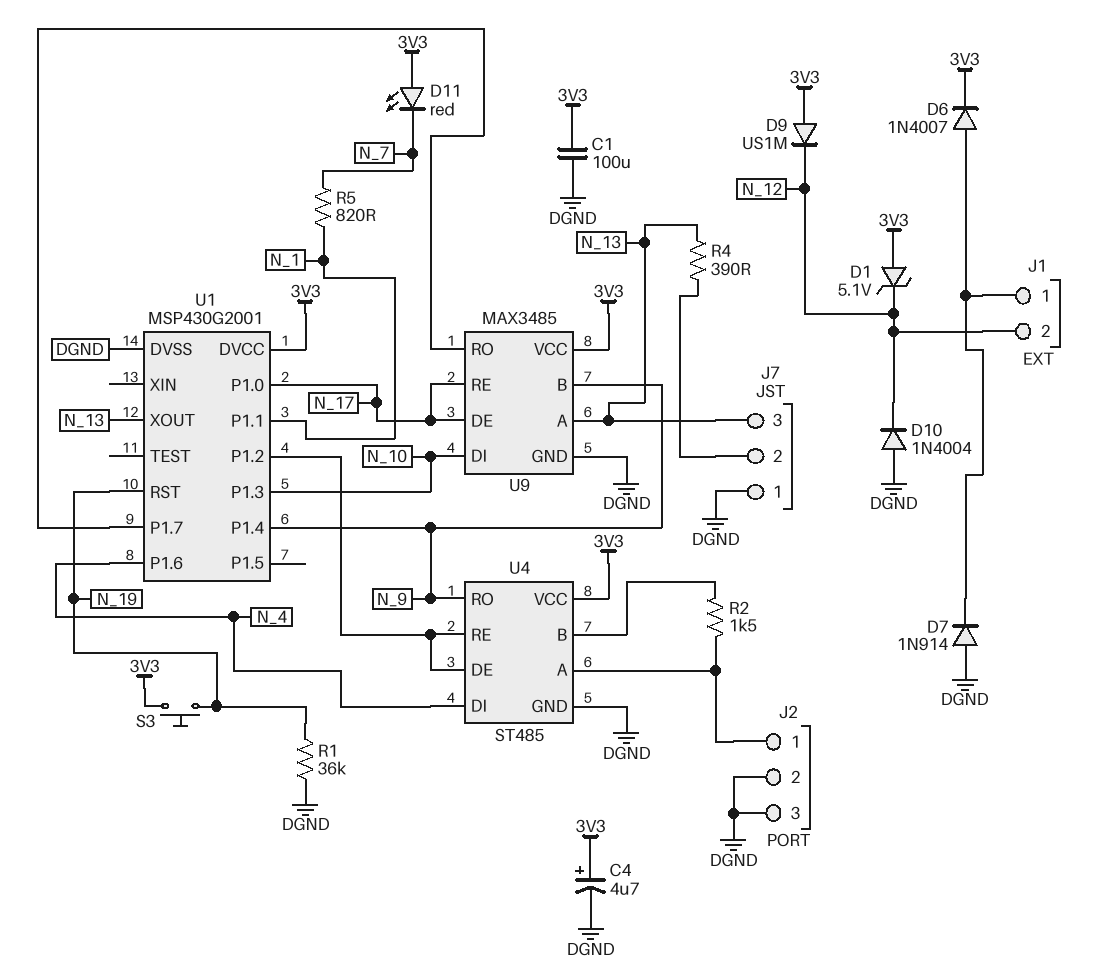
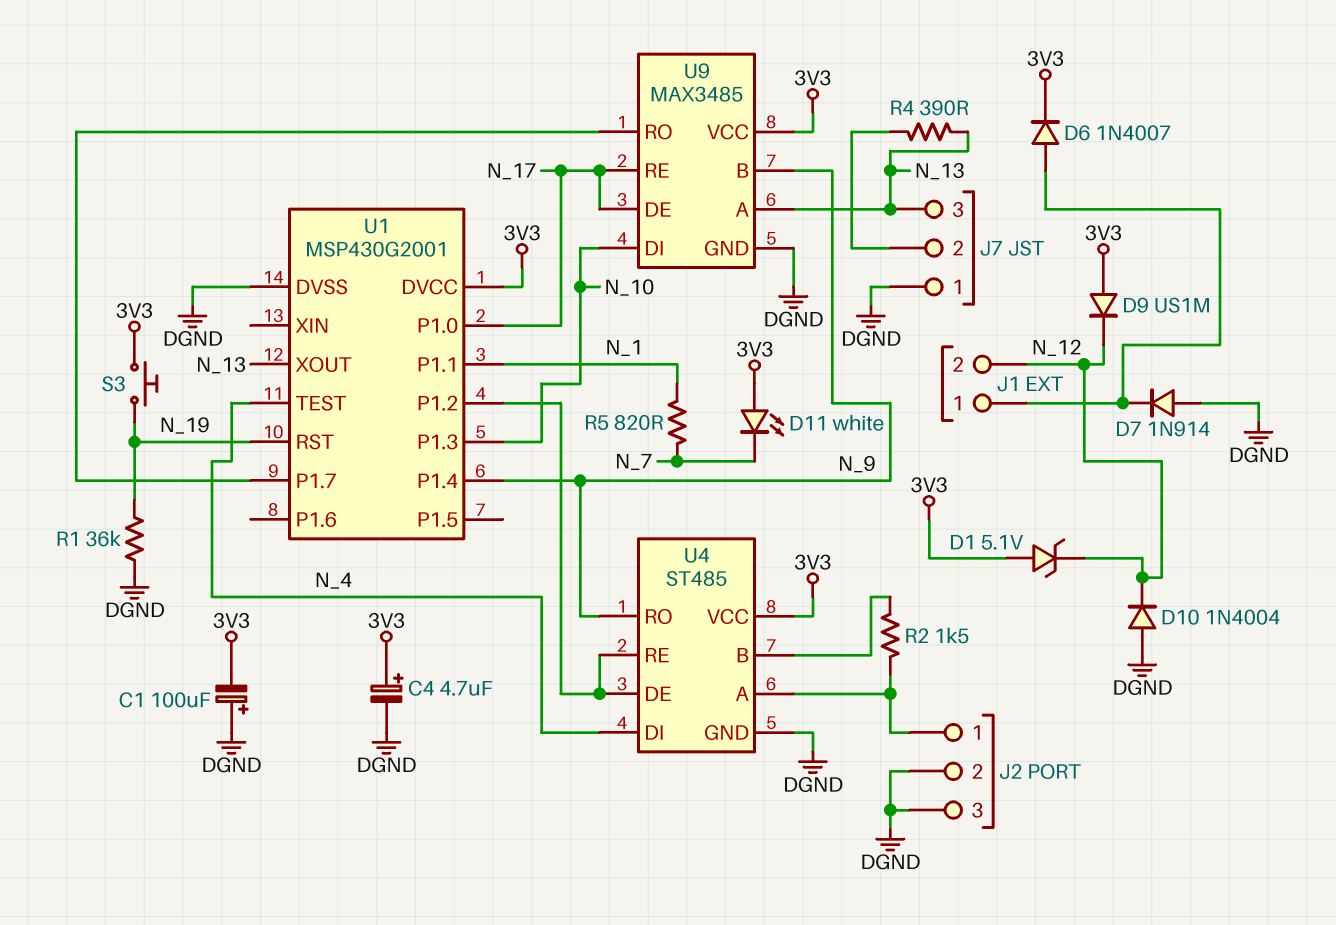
C1: 100uF (3V3, DGND) -> 100uF (plus DGND, minus 3V3)
D11: LED red (A 3V3, K N_7) -> LED white (A 3V3, K N_7)
U1 pin P1.6: N_4 -> none
U1 pin TEST: none -> N_4

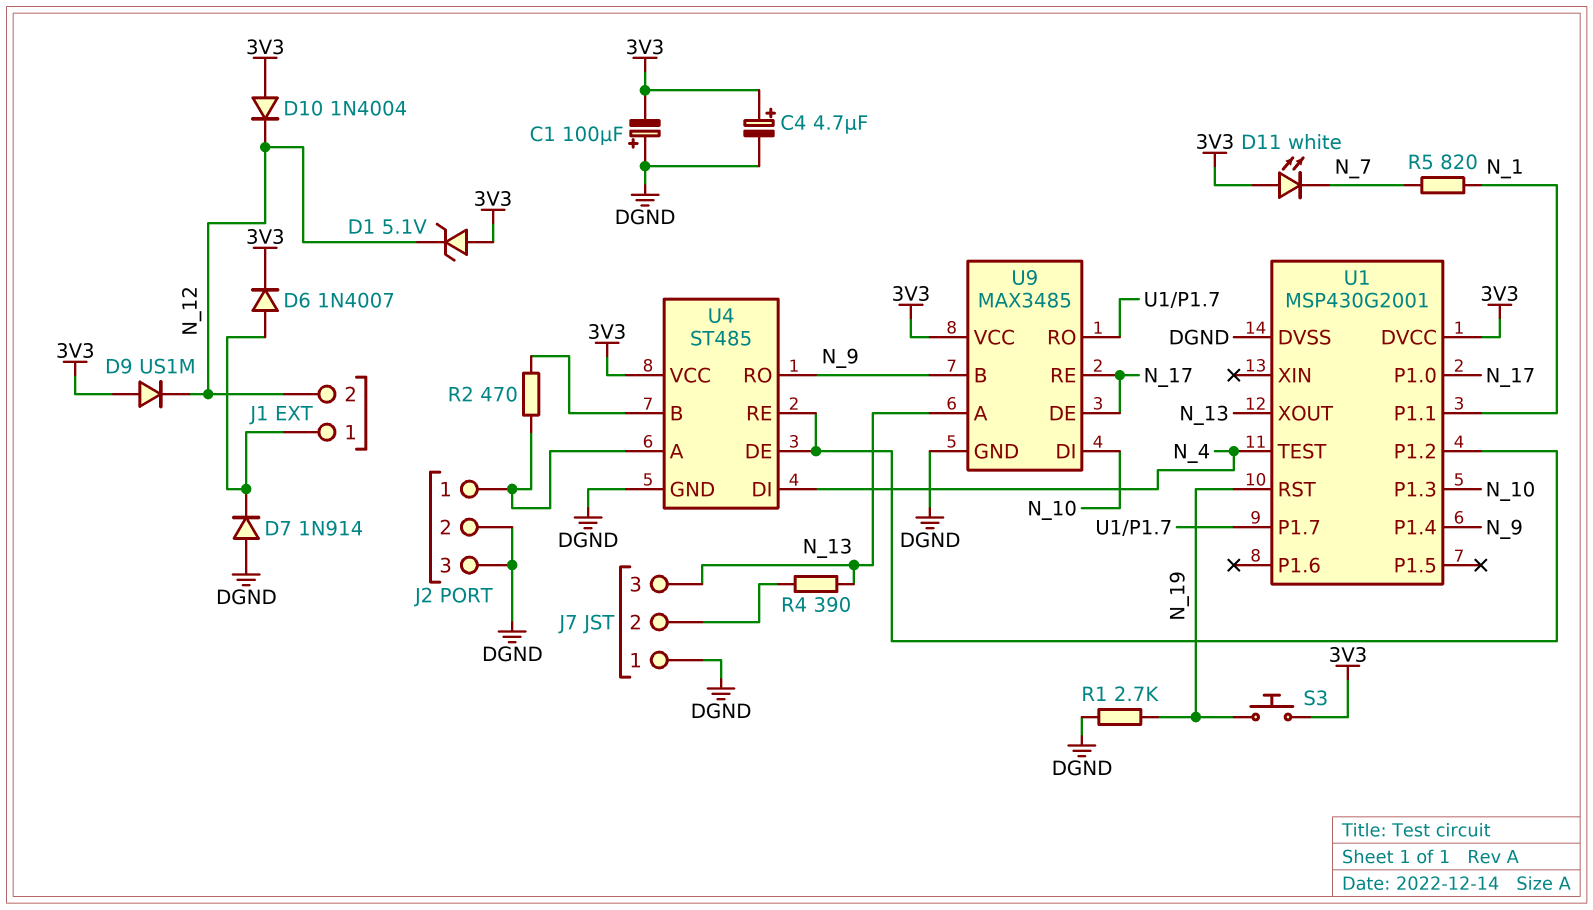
D10: diode 1N4004 (A DGND, K N_12) -> diode 1N4004 (A 3V3, K N_12)
R1: 36k (DGND, N_19) -> 2.7k (DGND, N_19)
R2: 1.5k (J2/1, U4/B) -> 470 (J2/1, U4/B)

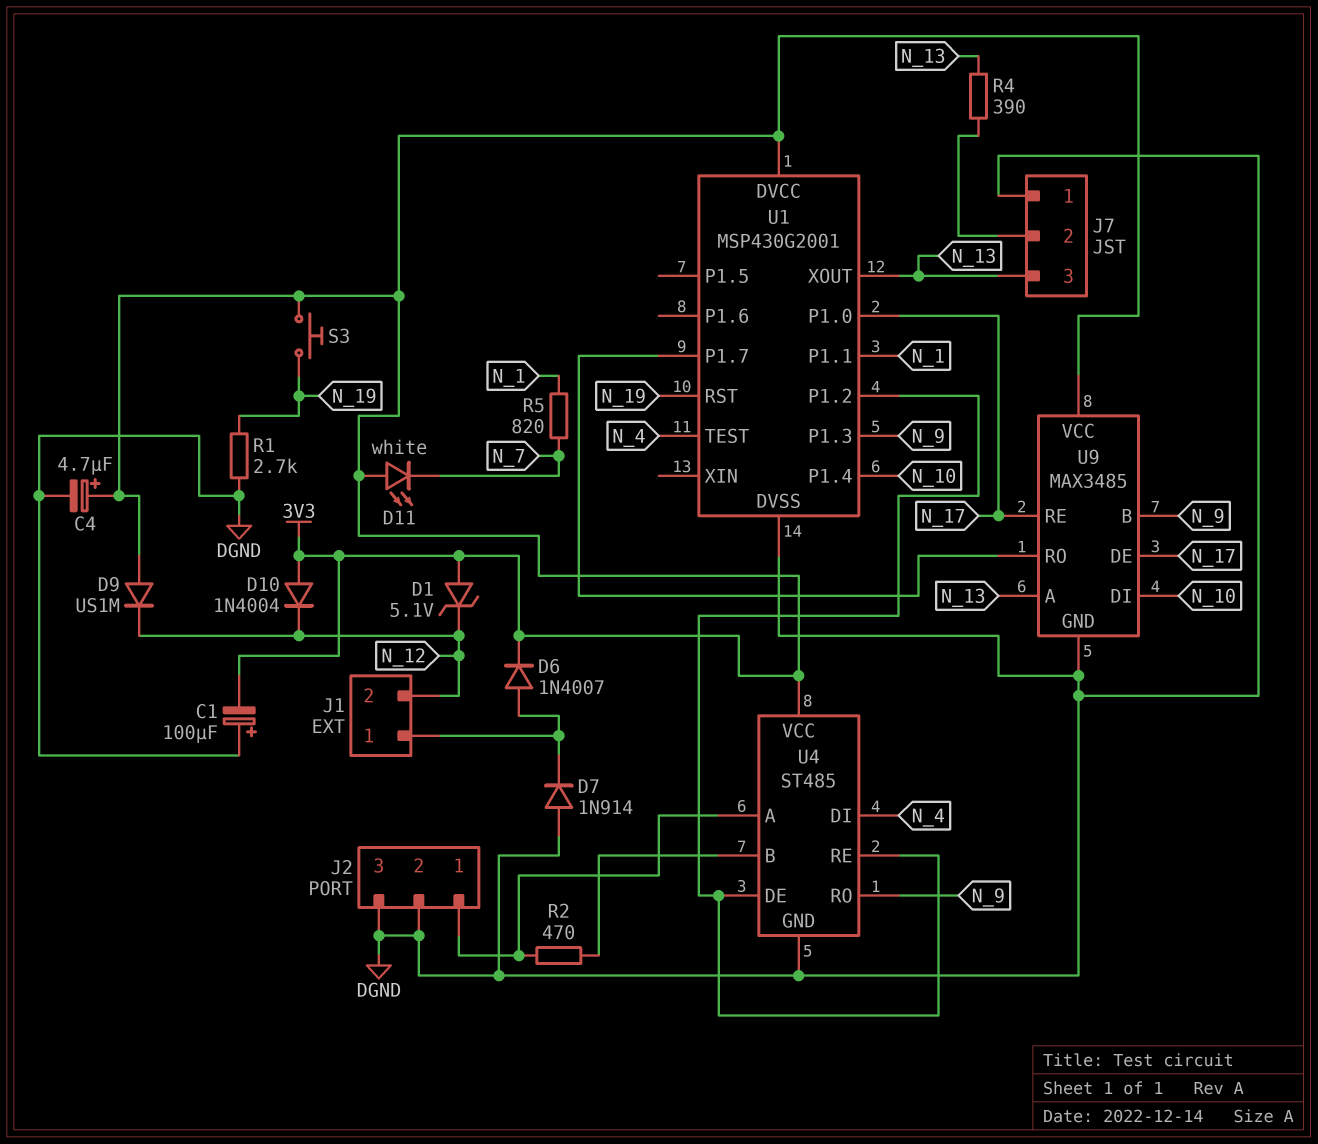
U1 pin P1.3: N_10 -> N_9
U1 pin P1.4: N_9 -> N_10

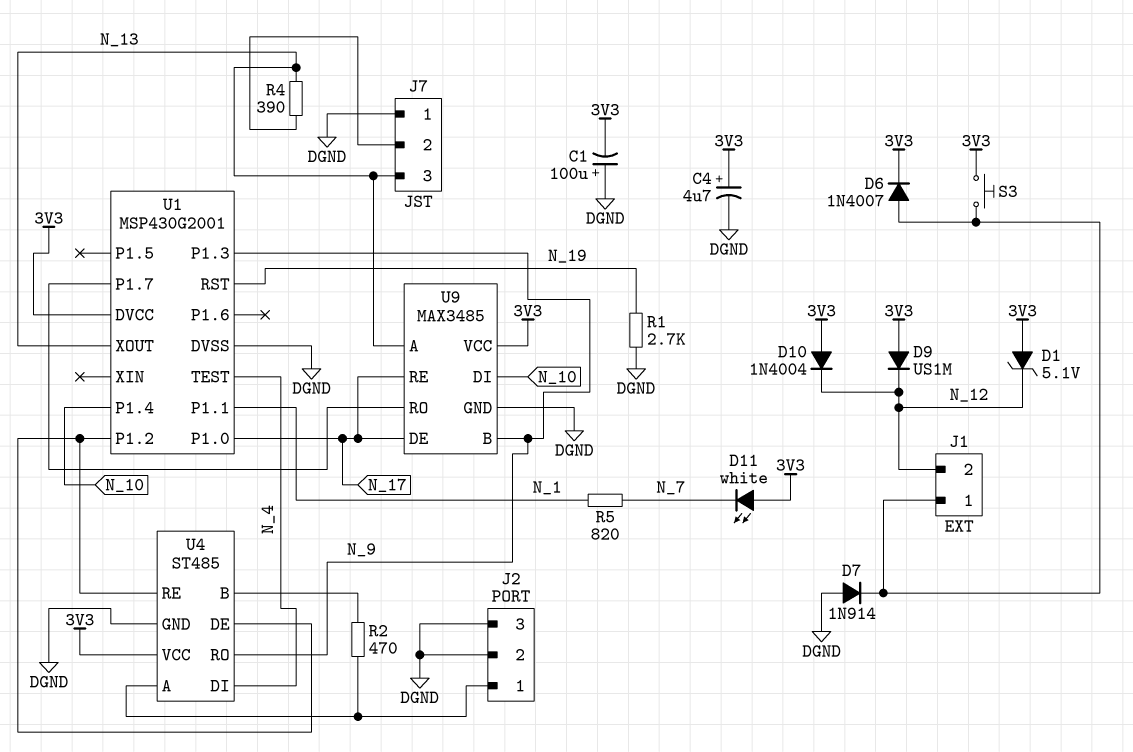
S3: button (3V3, N_19) -> button (3V3, J1/1)

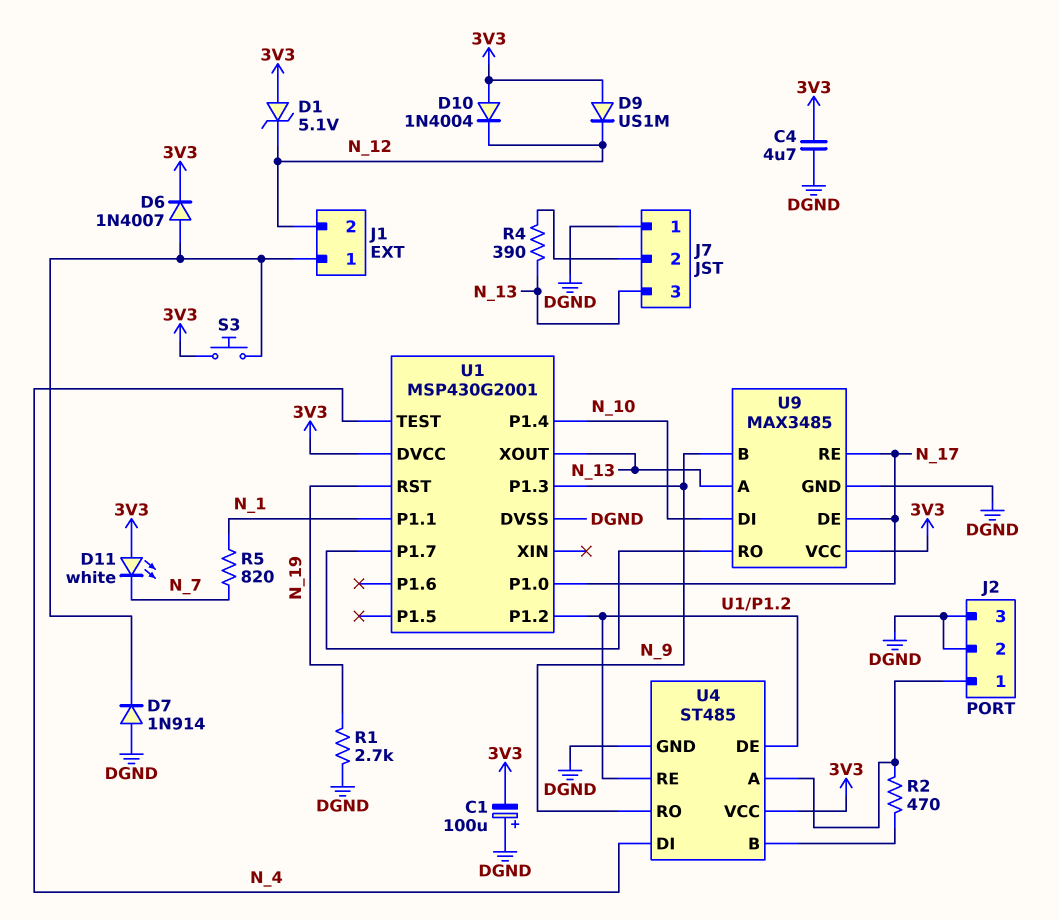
C4: 4.7uF (plus 3V3, minus DGND) -> 4.7uF (3V3, DGND)

